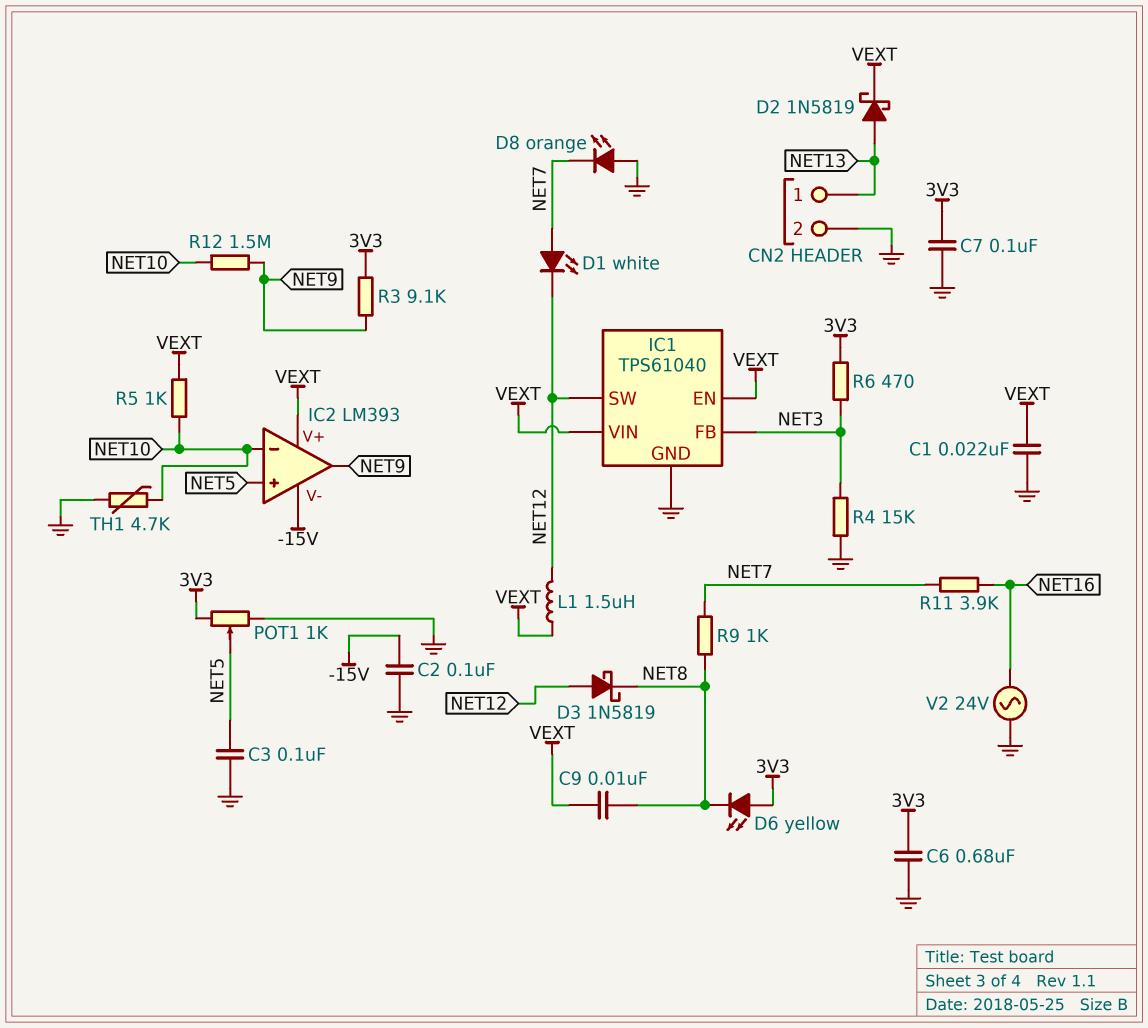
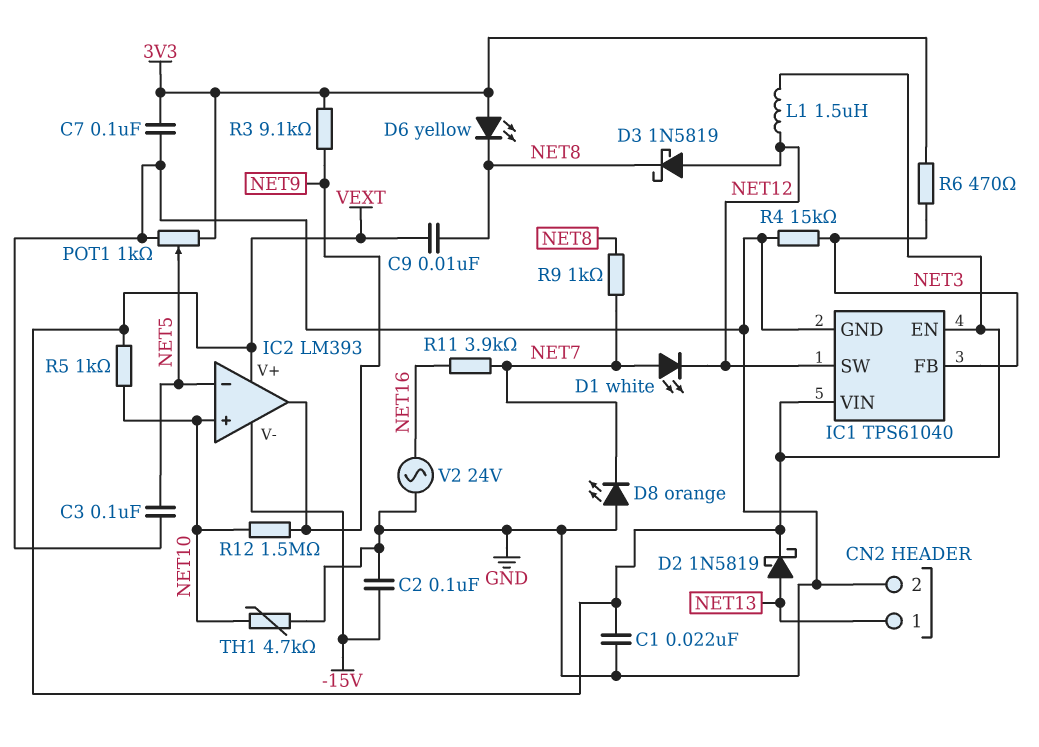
C6: 680nF (3V3, GND) -> none
IC2 pin in+: NET5 -> NET10
IC2 pin in-: NET10 -> NET5

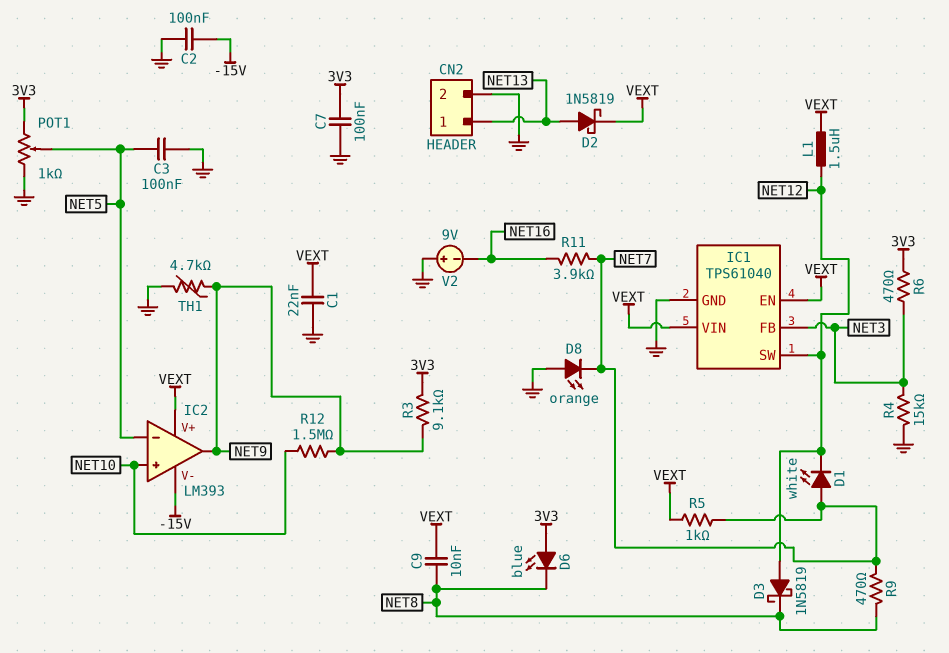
D6: LED yellow (A 3V3, K NET8) -> LED blue (A 3V3, K NET8)
R5: 1k (NET10, VEXT) -> 1k (NET7, VEXT)
R9: 1k (NET7, NET8) -> 470 (NET7, NET8)
TH1: 4.7k (GND, NET10) -> 4.7k (GND, NET9)
V2: AC 24V (GND, NET16) -> 9V (plus GND, minus NET16)

